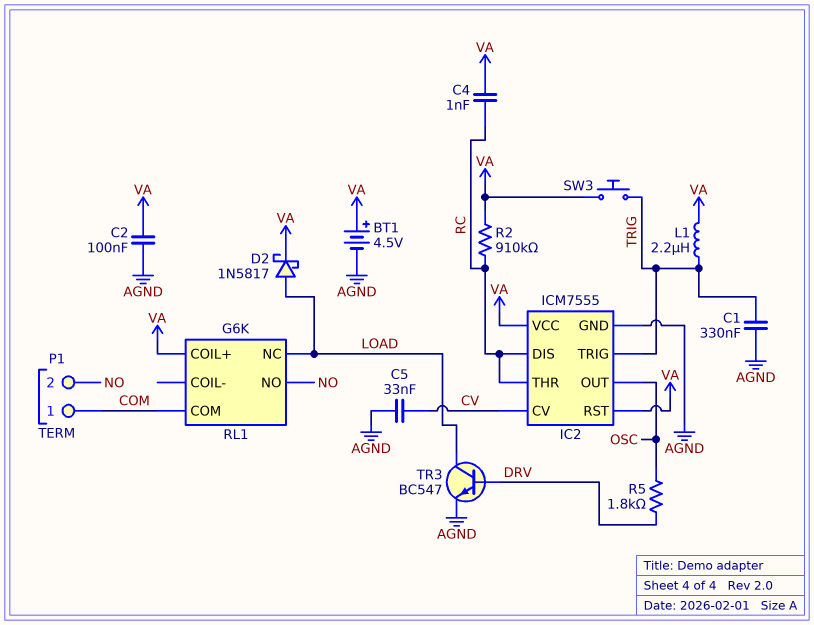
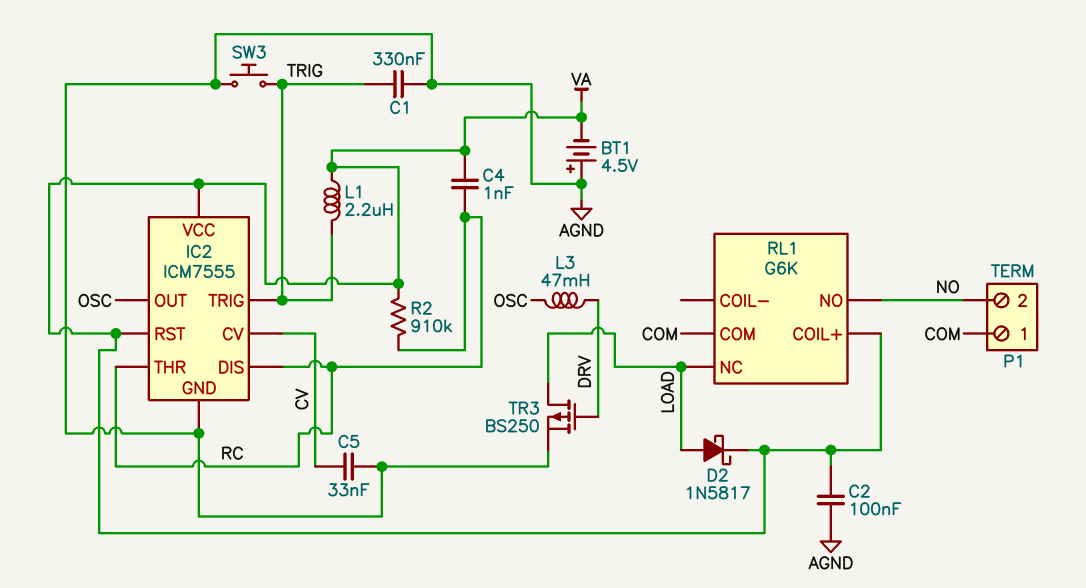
BT1: 4.5V (plus VA, minus AGND) -> 4.5V (plus AGND, minus VA)
L3: none -> 47mH (DRV, OSC)
R5: 1.8k (DRV, OSC) -> none
SW3: button (TRIG, VA) -> button (AGND, TRIG)
TR3: NPN BC547 (B DRV, C LOAD, E AGND) -> PMOS BS250 (G DRV, D LOAD, S AGND)

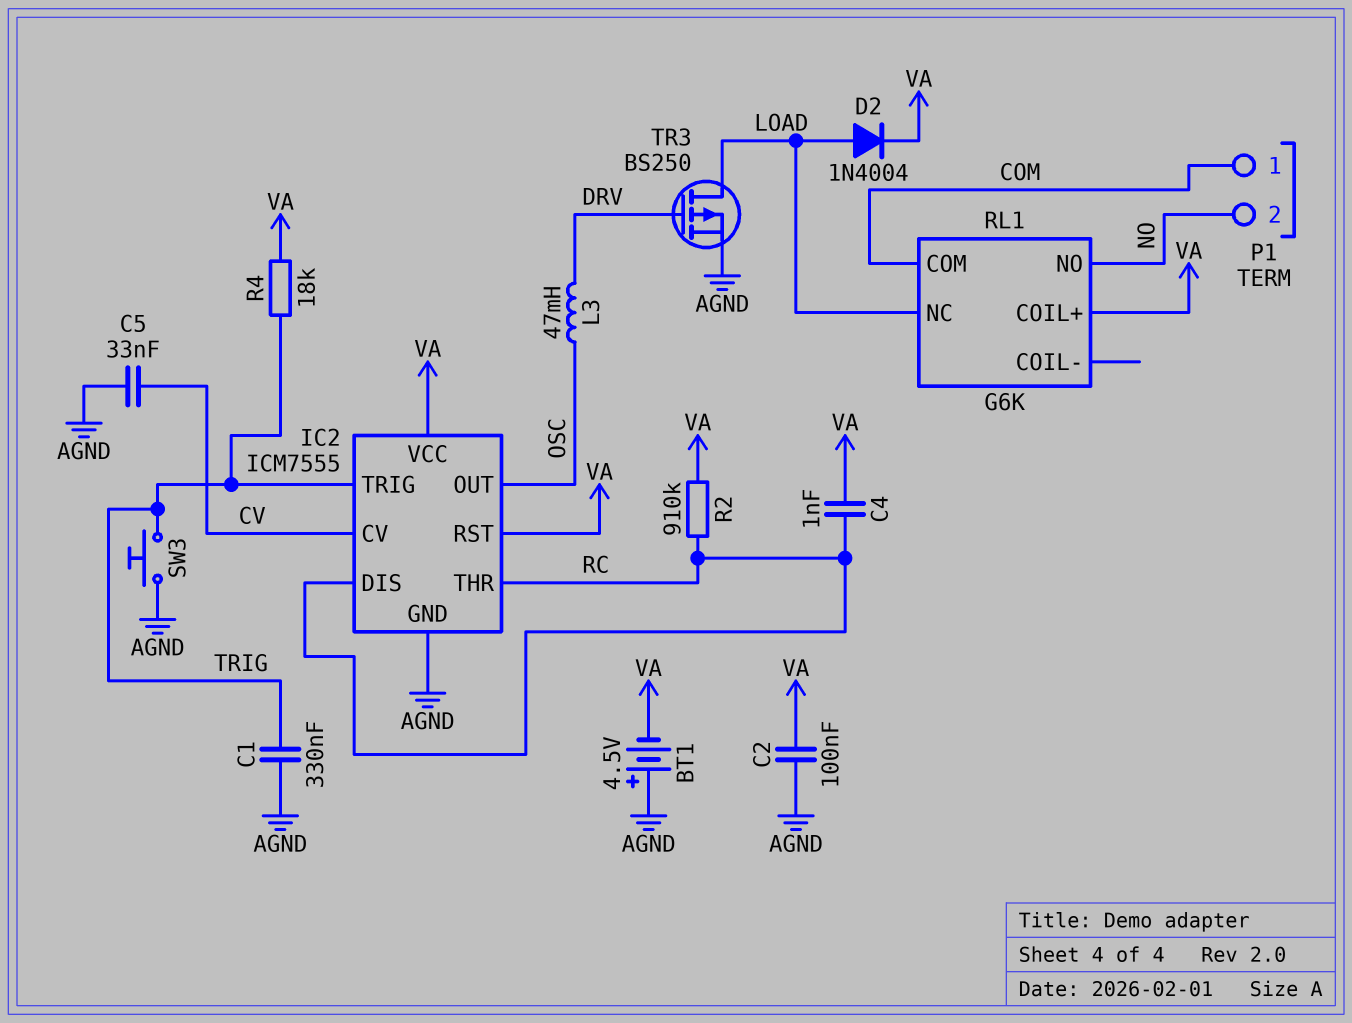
D2: schottky 1N5817 (A LOAD, K VA) -> diode 1N4004 (A LOAD, K VA)
L1: 2.2uH (TRIG, VA) -> none
R4: none -> 18k (TRIG, VA)

